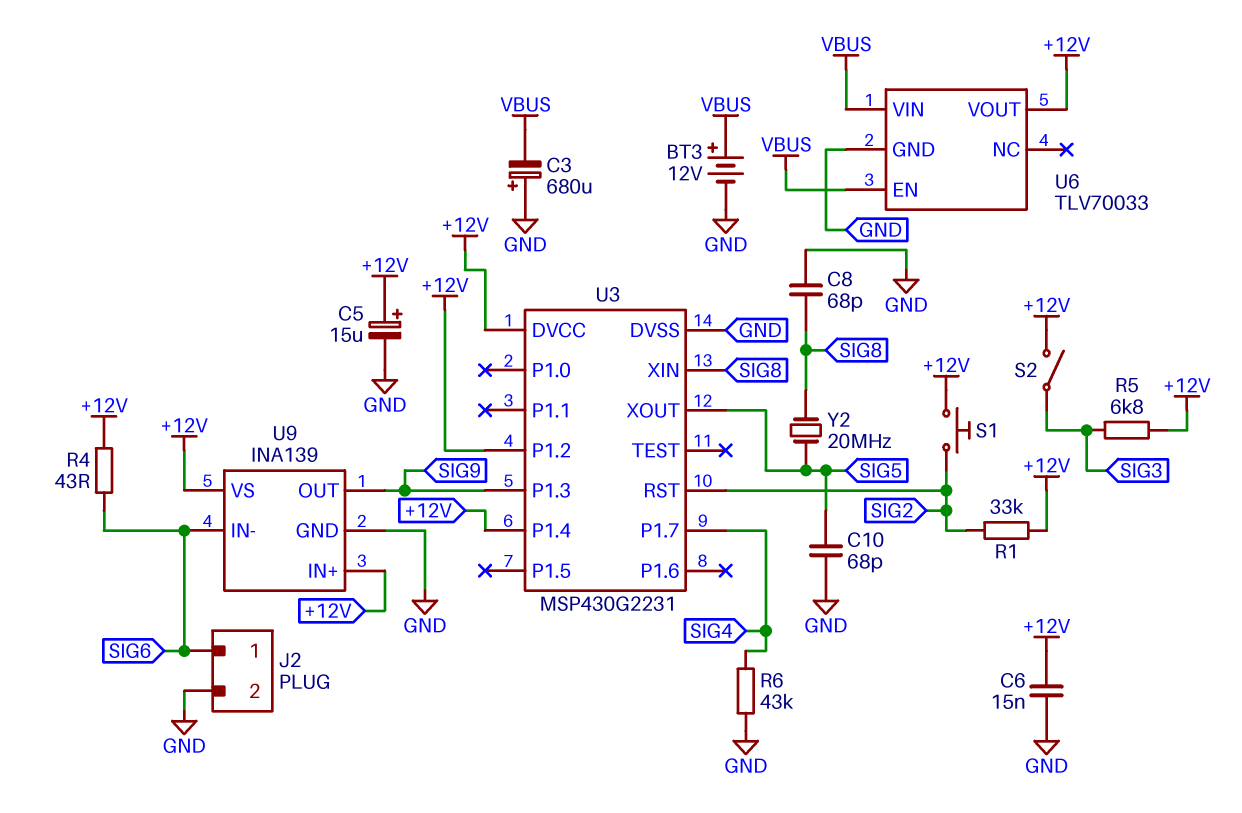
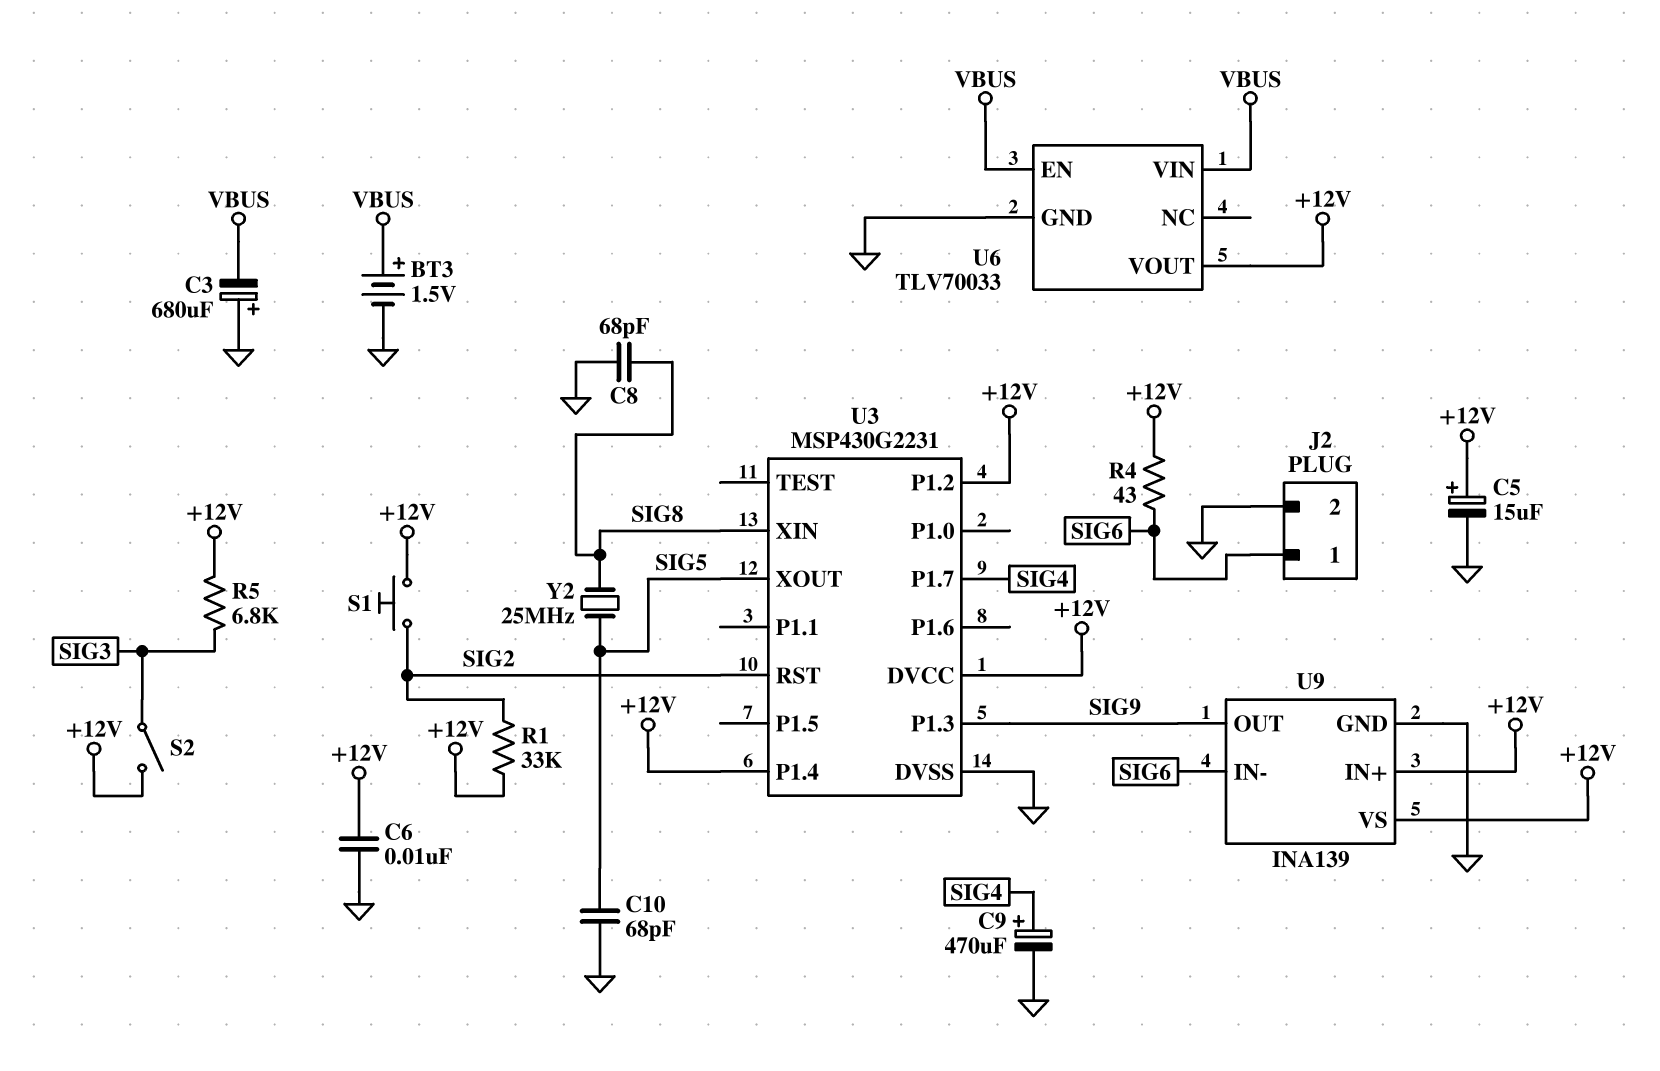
BT3: 12V (plus VBUS, minus GND) -> 1.5V (plus VBUS, minus GND)
C6: 15nF (+12V, GND) -> 10nF (+12V, GND)
C9: none -> 470uF (plus SIG4, minus GND)
R6: 43k (GND, SIG4) -> none
Y2: 20MHz (SIG5, SIG8) -> 25MHz (SIG5, SIG8)

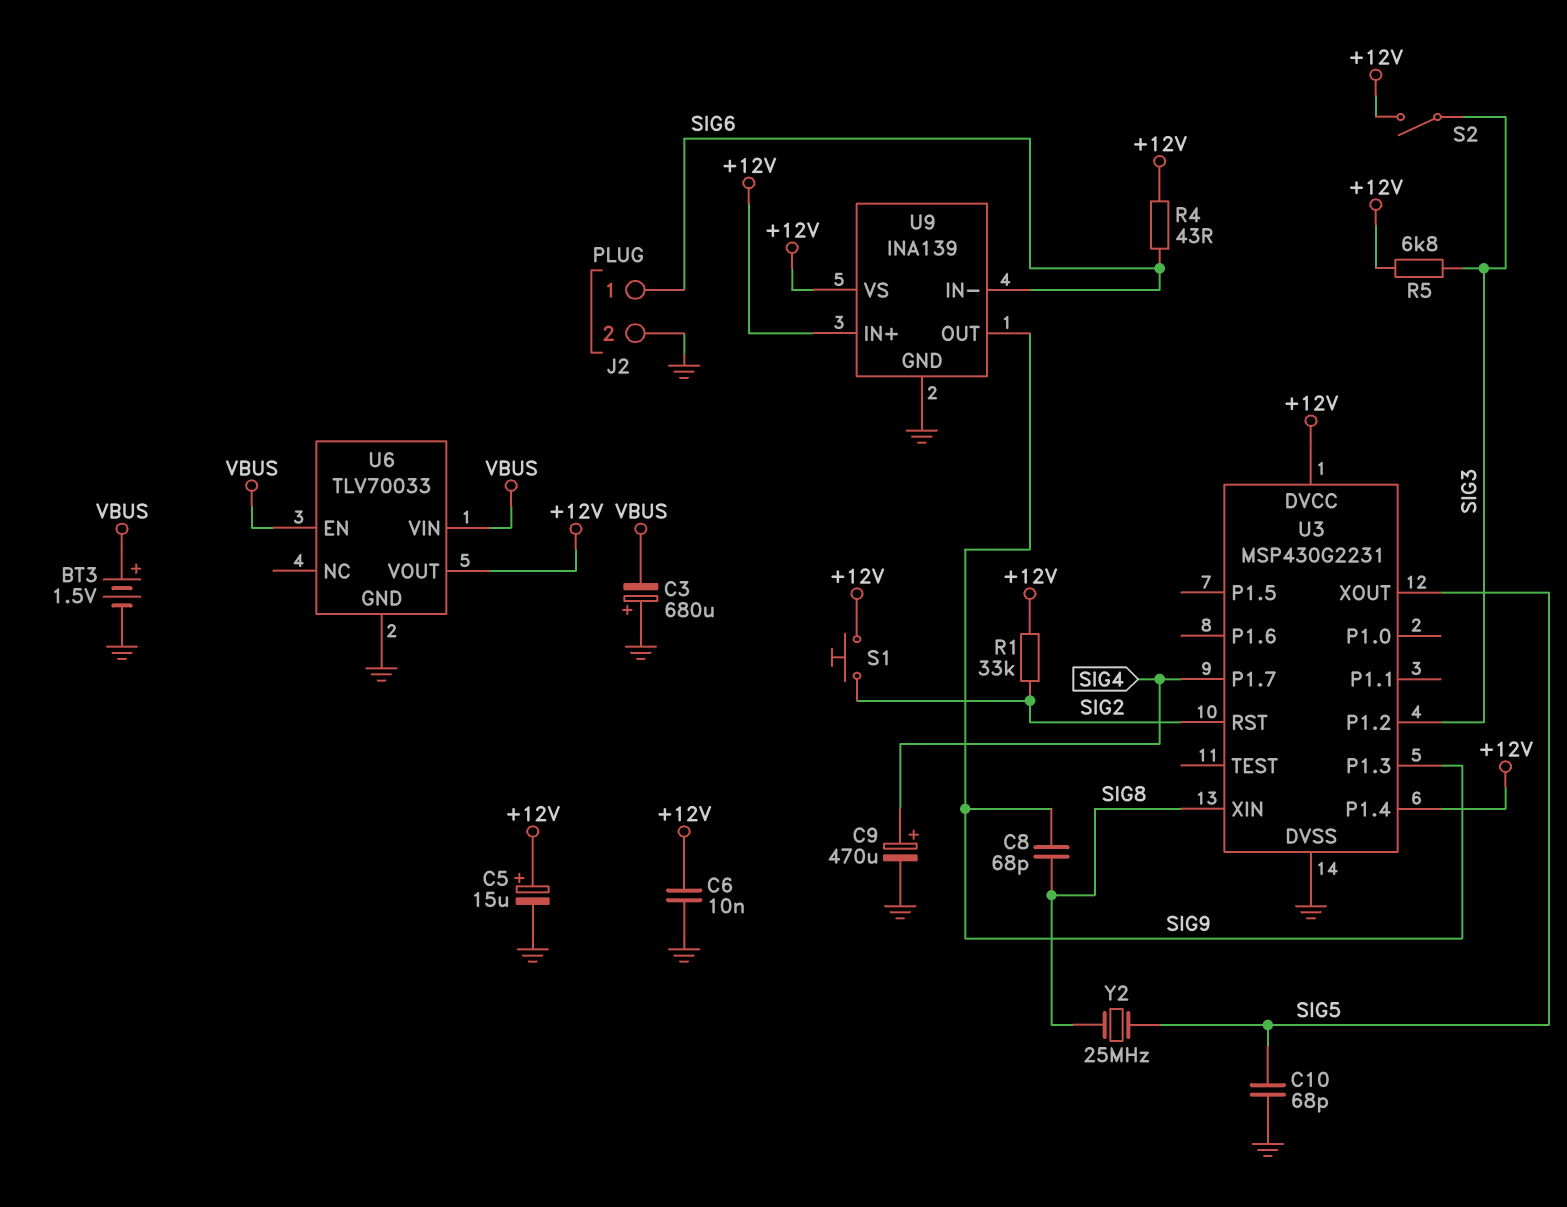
C8: 68pF (GND, SIG8) -> 68pF (SIG8, SIG9)
U3 pin P1.2: +12V -> SIG3

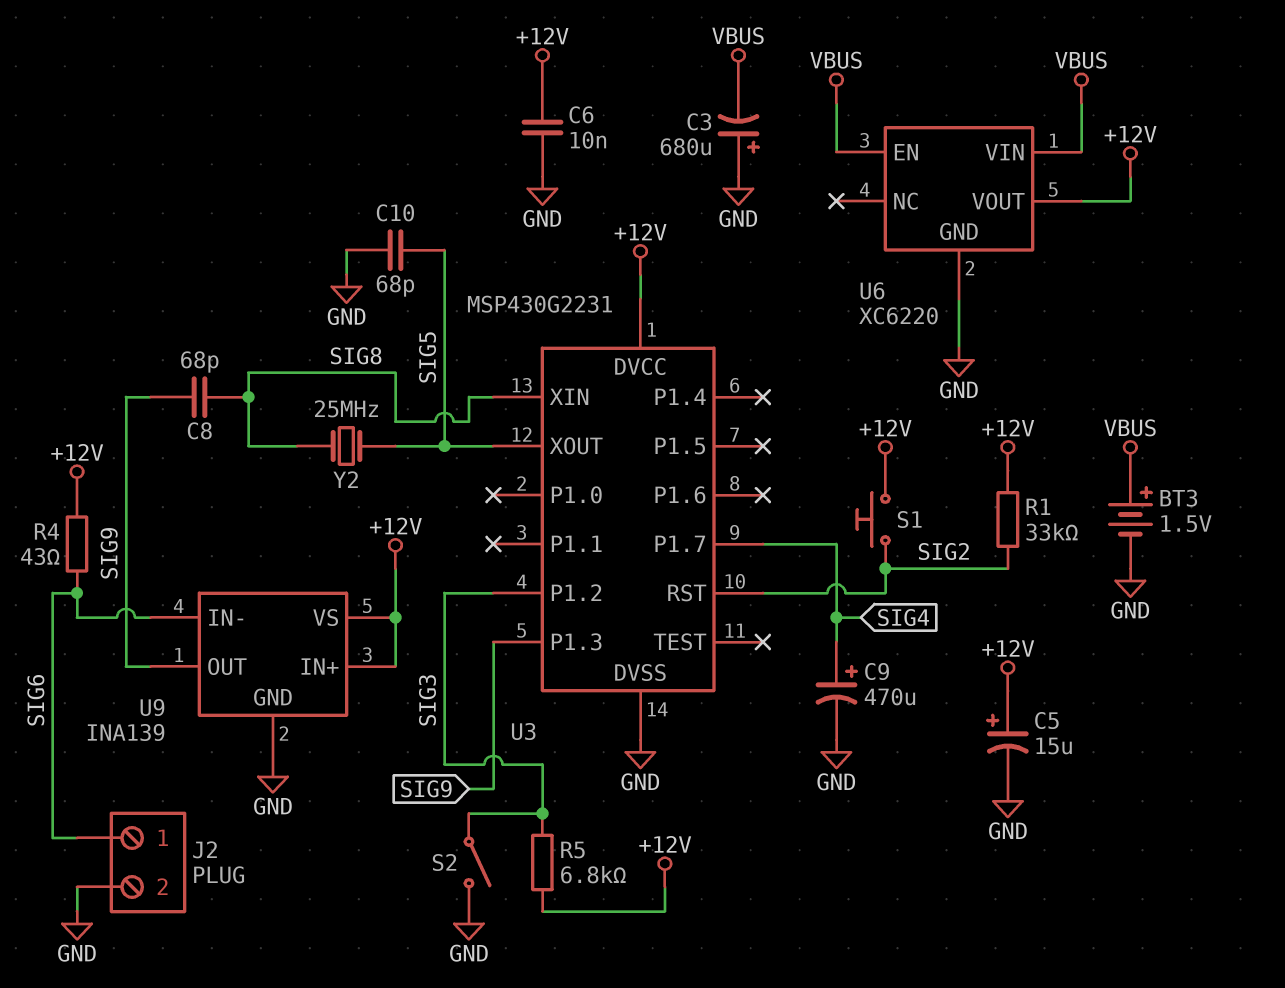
S2: switch (+12V, SIG3) -> switch (GND, SIG3)
U3 pin P1.4: +12V -> none
U6: TLV70033 -> XC6220

